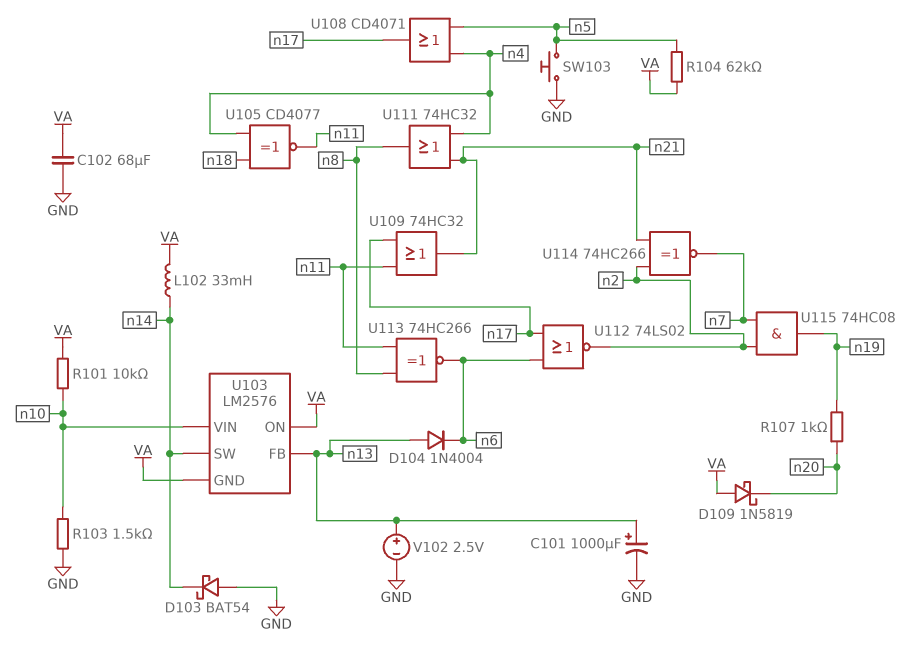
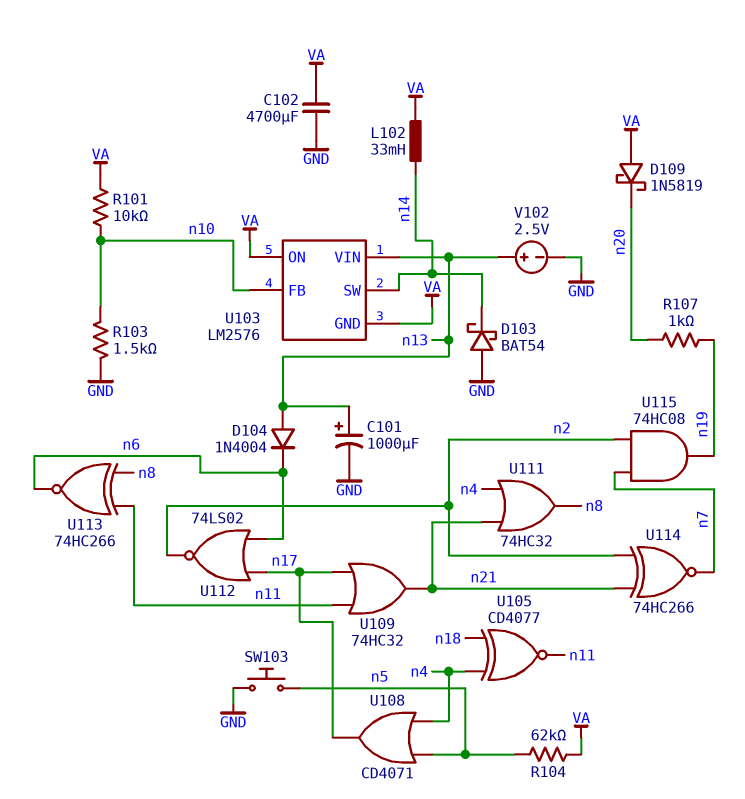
C102: 68uF (GND, VA) -> 4700uF (GND, VA)
U103 pin FB: n13 -> n10
U103 pin VIN: n10 -> n13

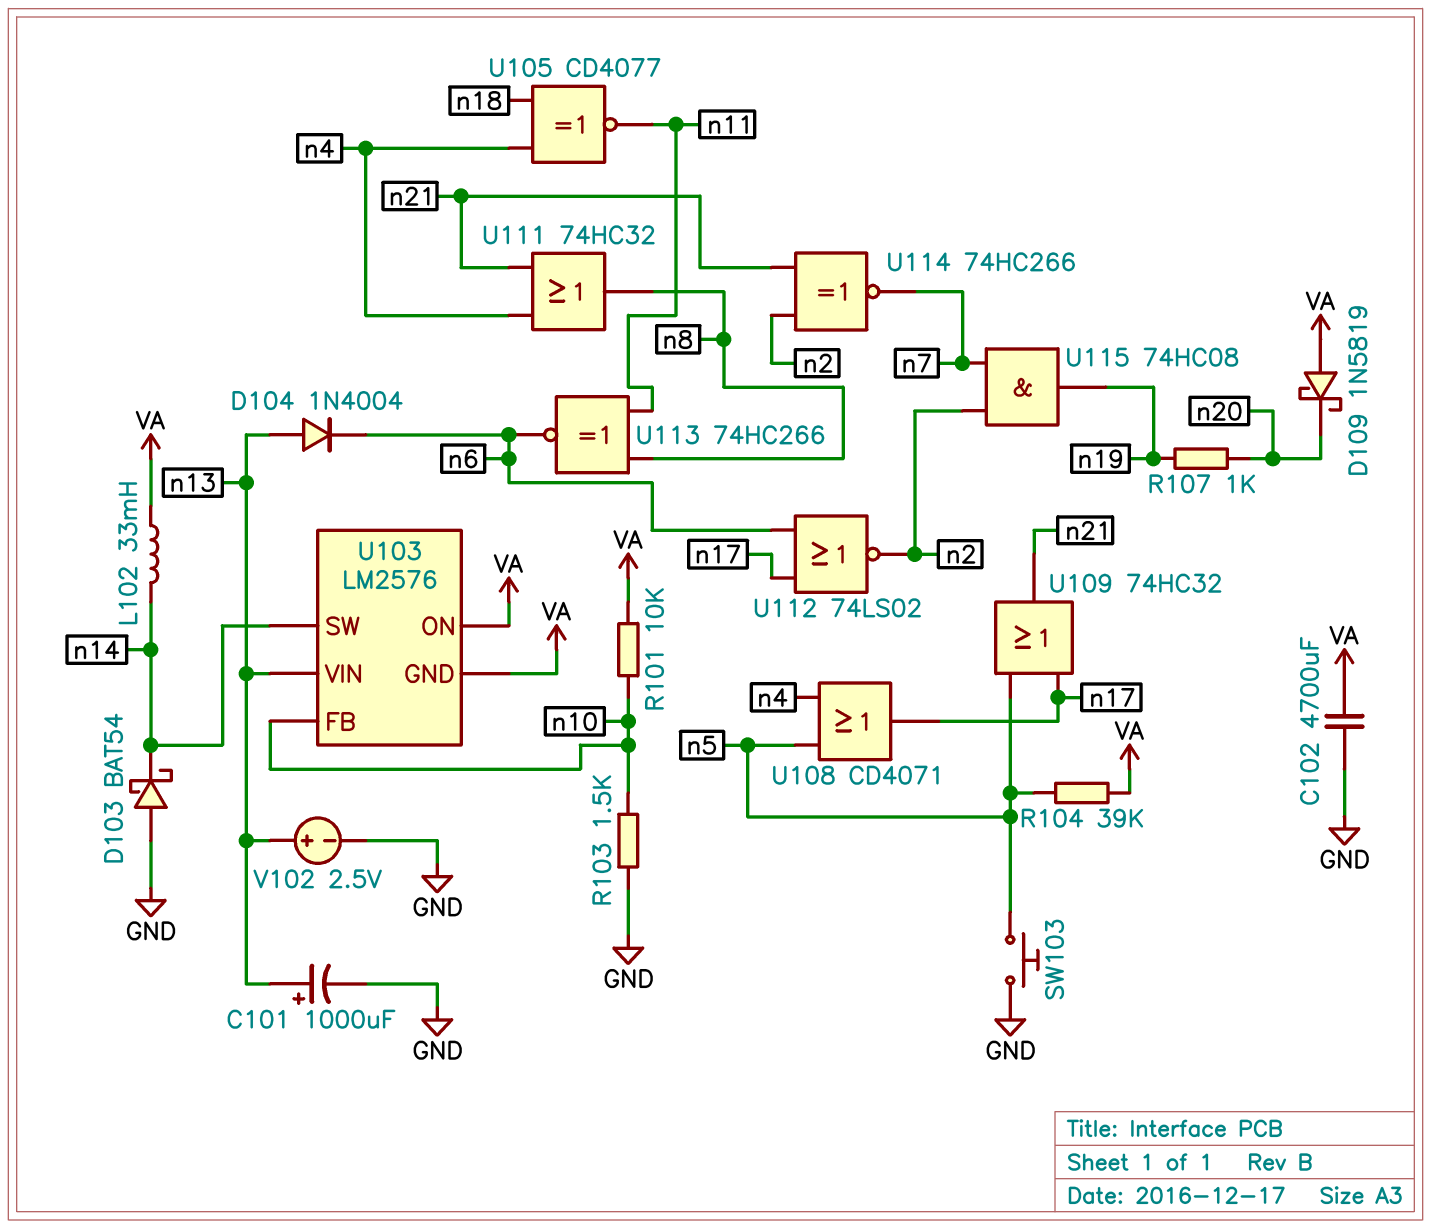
R104: 62k (VA, n5) -> 39k (VA, n5)
U109: OR 74HC32 (in n11, in n17, out n21) -> OR 74HC32 (in n5, in n17, out n21)

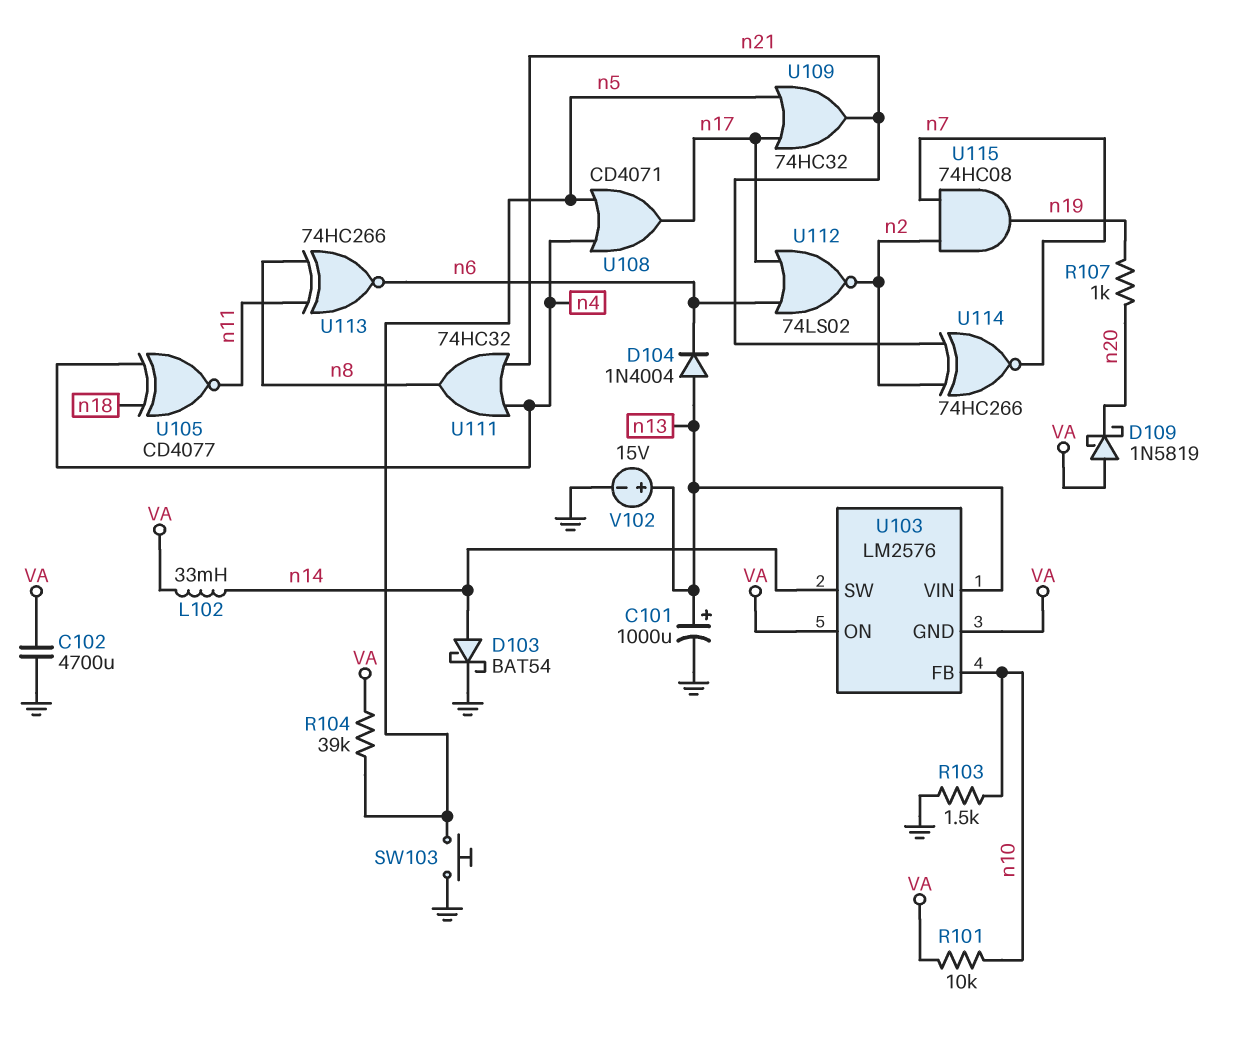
D103: schottky BAT54 (A GND, K n14) -> schottky BAT54 (A n14, K GND)
V102: 2.5V (plus n13, minus GND) -> 15V (plus n13, minus GND)

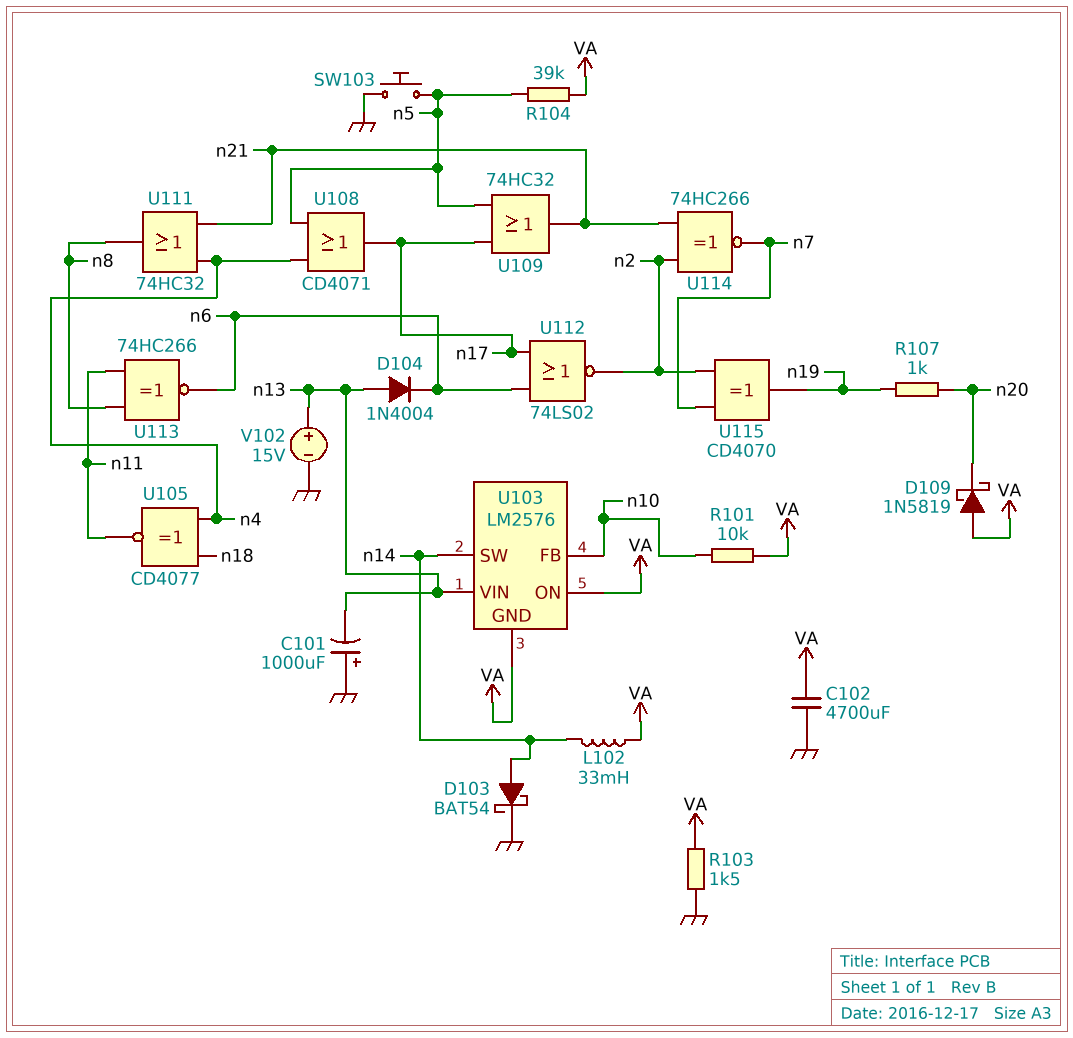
C101: 1000uF (plus n13, minus GND) -> 1000uF (plus GND, minus n13)
R103: 1.5k (GND, n10) -> 1.5k (GND, VA)
U115: AND 74HC08 (in n2, in n7, out n19) -> XOR CD4070 (in n2, in n7, out n19)

